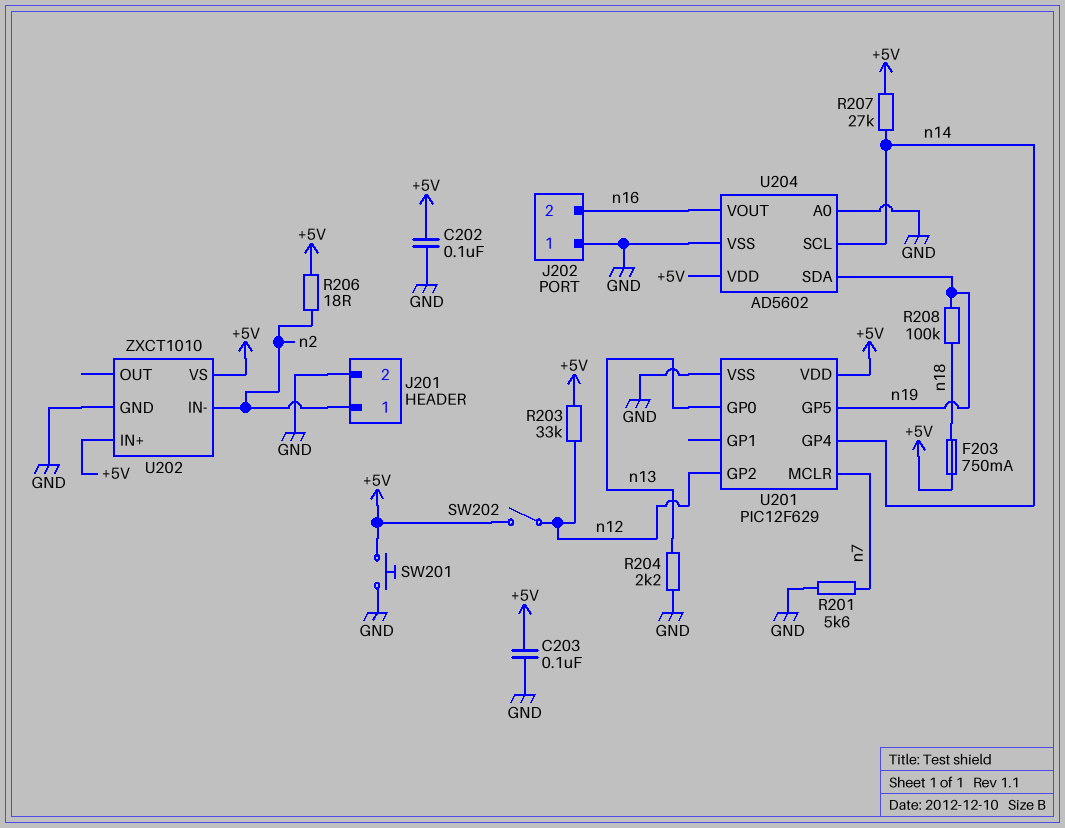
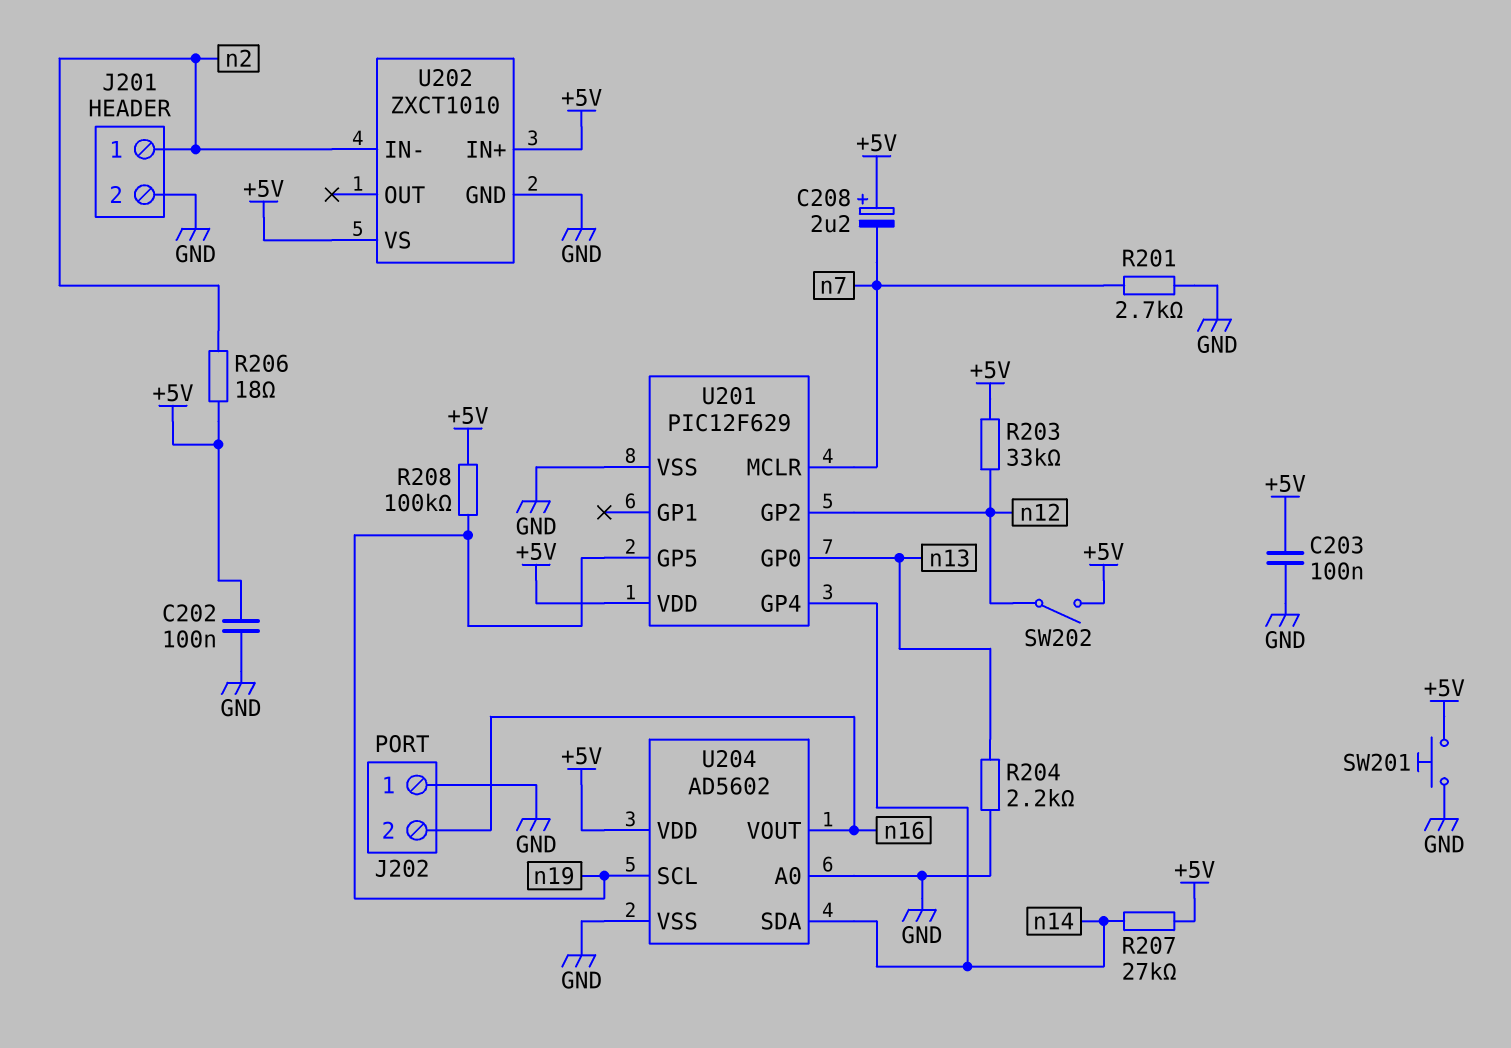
C208: none -> 2.2uF (plus +5V, minus n7)
F203: 750mA (+5V, n18) -> none
R201: 5.6k (GND, n7) -> 2.7k (GND, n7)
R208: 100k (n18, n19) -> 100k (+5V, n19)
U204 pin SCL: n14 -> n19
U204 pin SDA: n19 -> n14

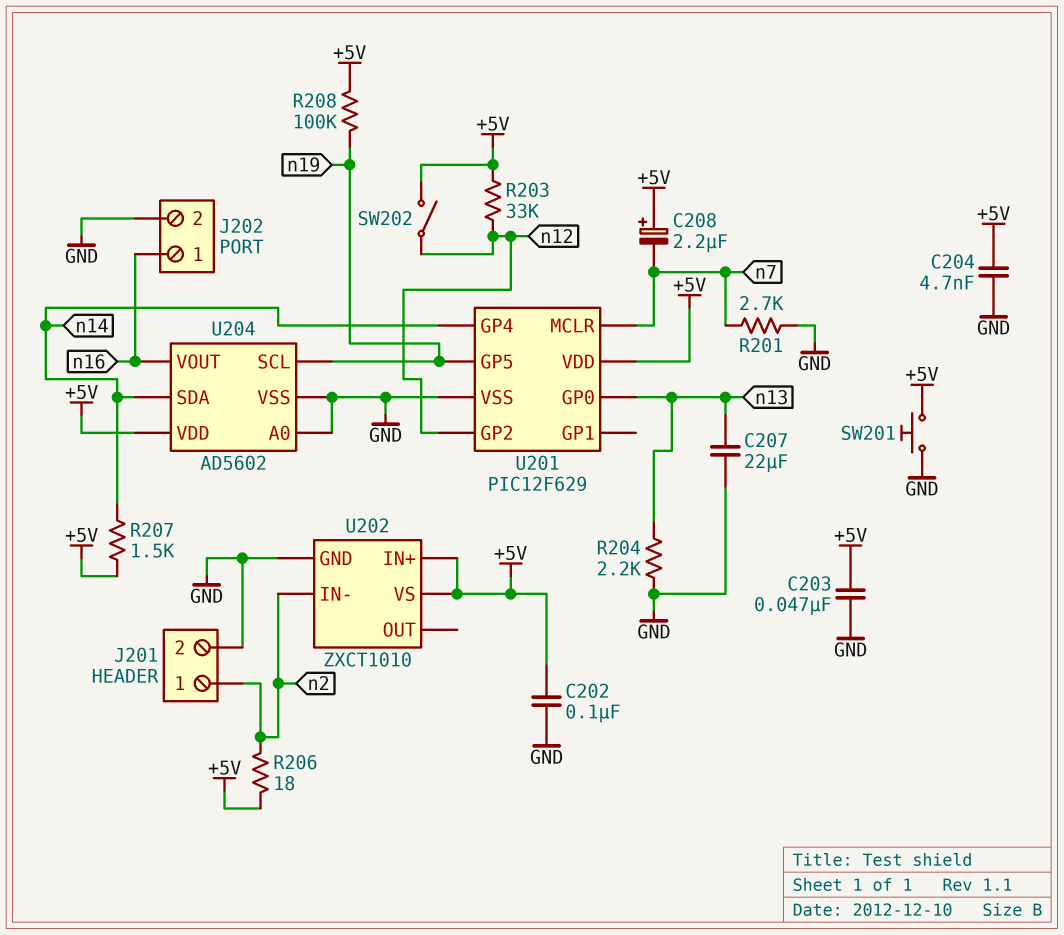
C203: 100nF (+5V, GND) -> 47nF (+5V, GND)
C204: none -> 4.7nF (+5V, GND)
C207: none -> 22uF (GND, n13)
J202 pin 1: GND -> n16
J202 pin 2: n16 -> GND
R207: 27k (+5V, n14) -> 1.5k (+5V, n14)

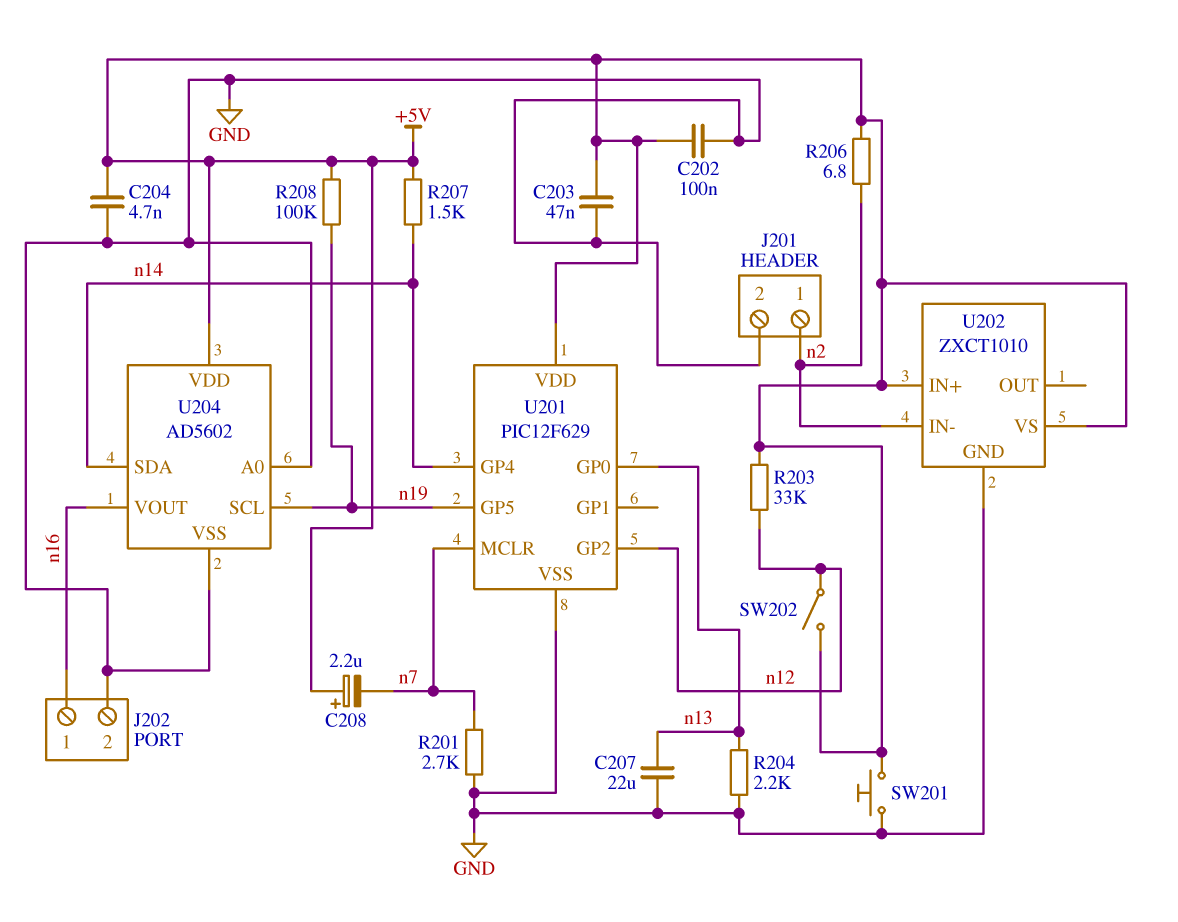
R206: 18 (+5V, n2) -> 6.8 (+5V, n2)

